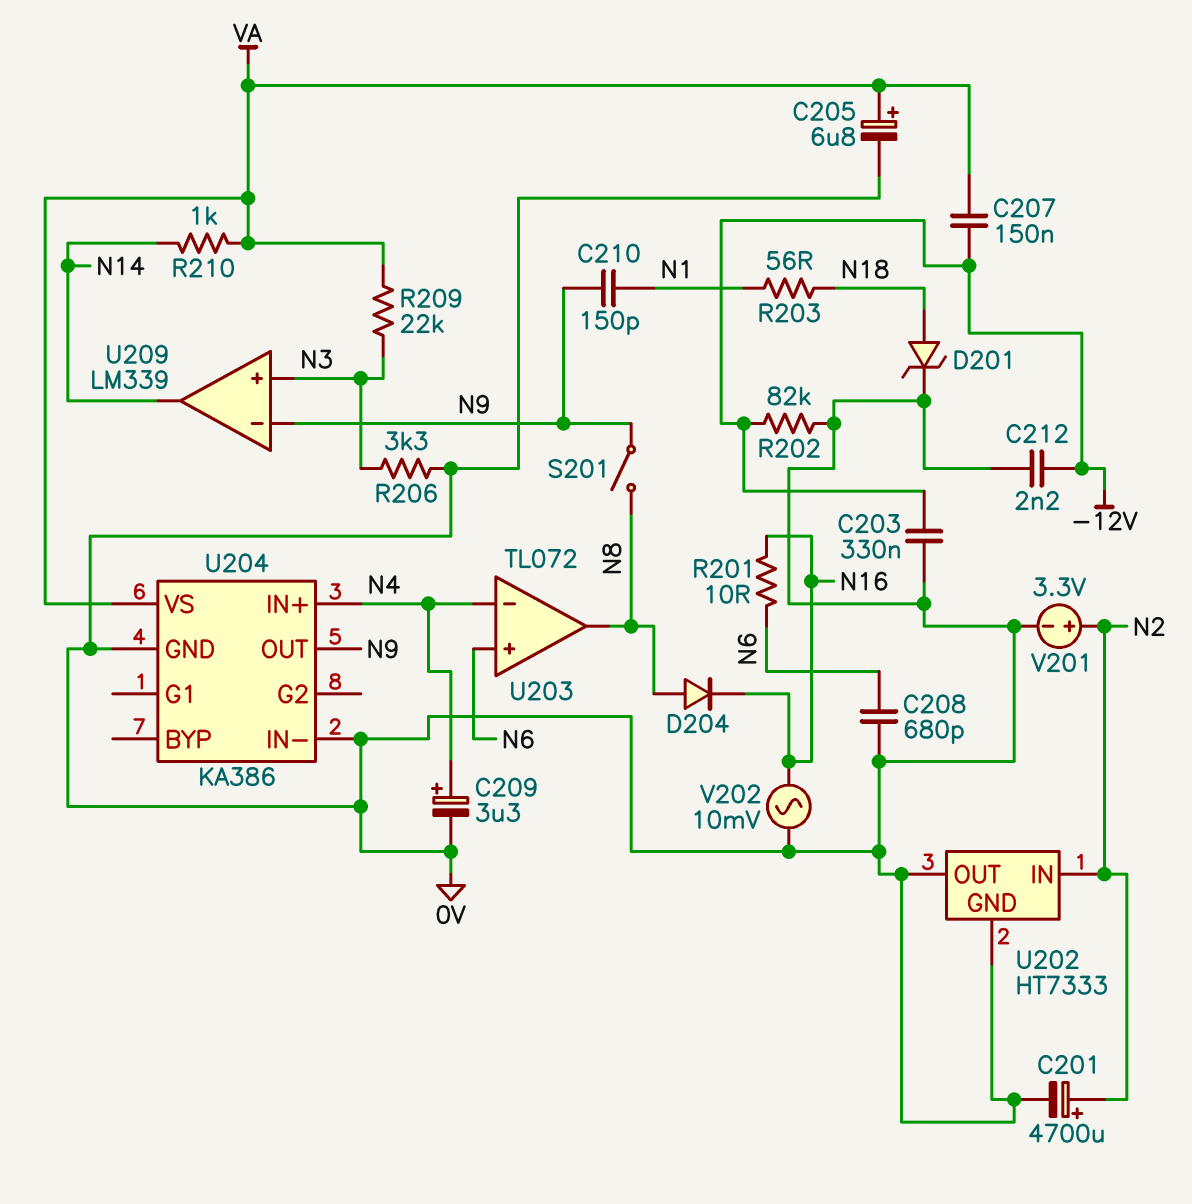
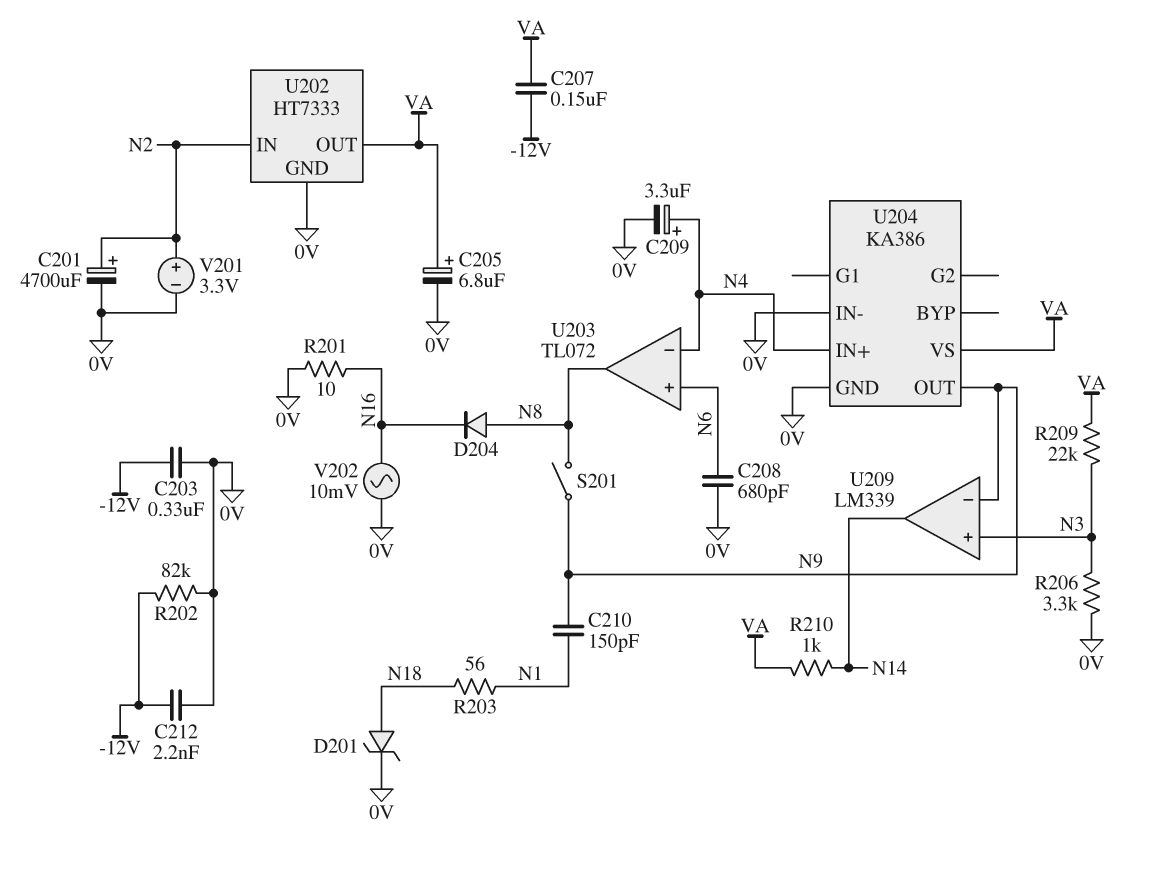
R201: 10 (N6, N16) -> 10 (0V, N16)
U202 pin OUT: 0V -> VA

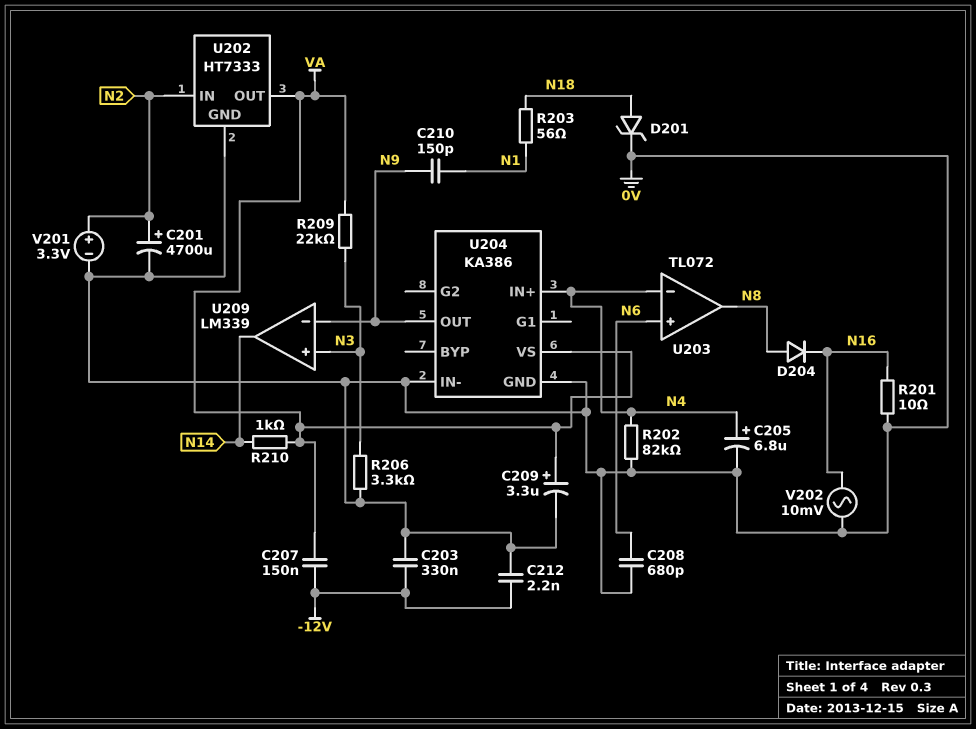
C205: 6.8uF (plus VA, minus 0V) -> 6.8uF (plus N4, minus 0V)
C209: 3.3uF (plus N4, minus 0V) -> 3.3uF (plus VA, minus 0V)
R202: 82k (-12V, 0V) -> 82k (0V, N4)
S201: switch (N8, N9) -> none

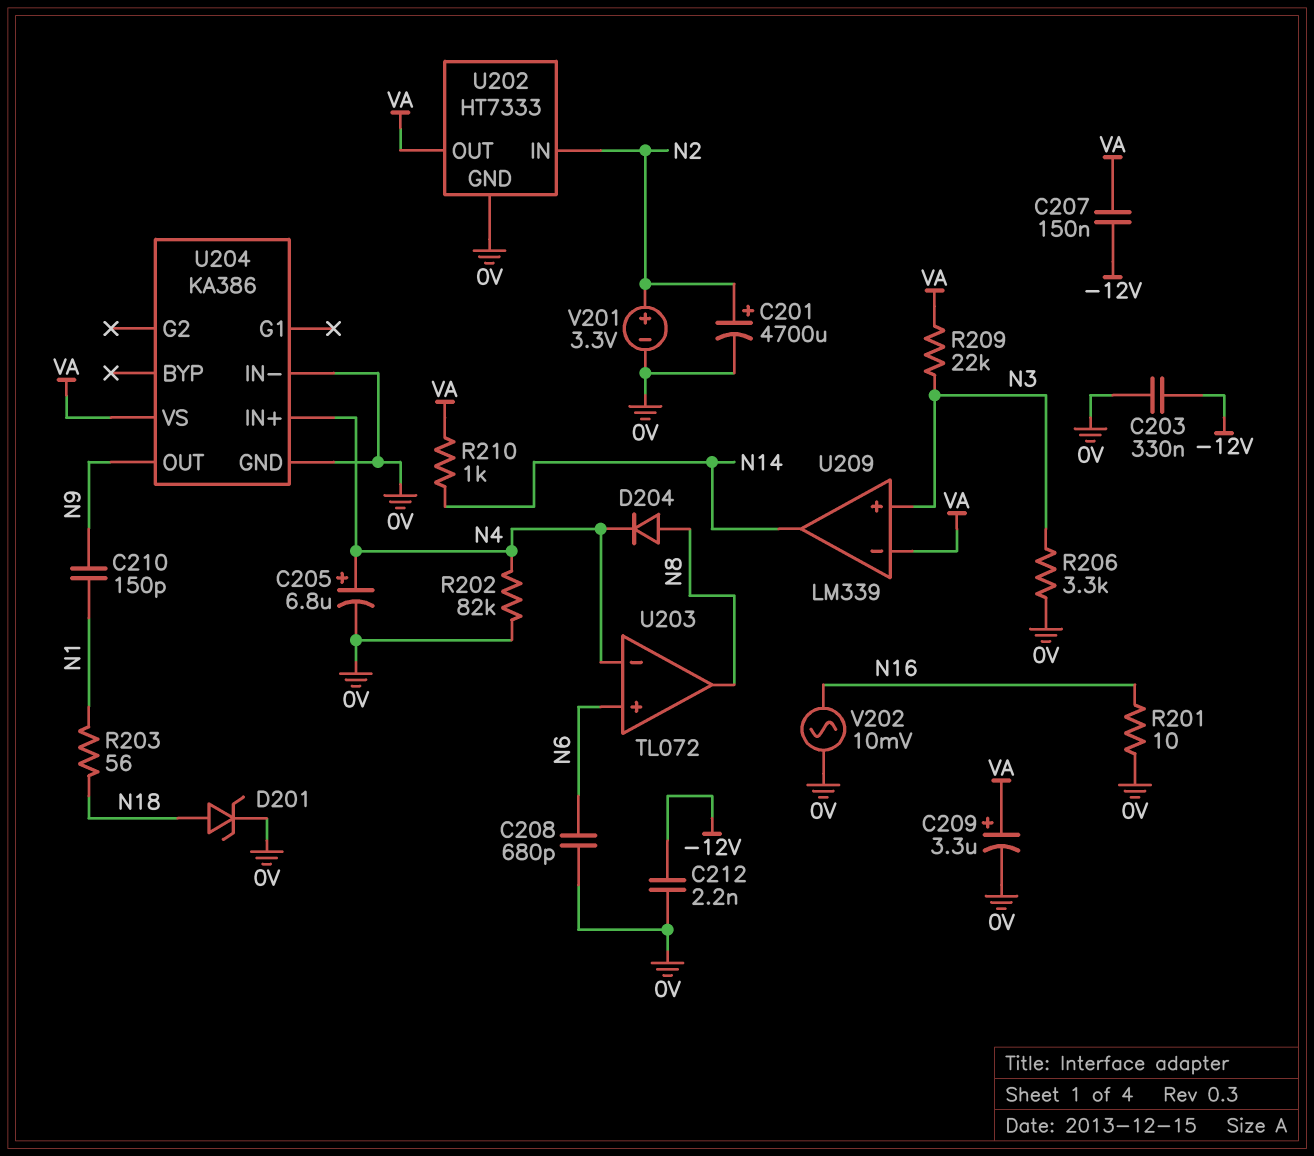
D204: diode (A N8, K N16) -> diode (A N8, K N4)
U209 pin in-: N9 -> VA

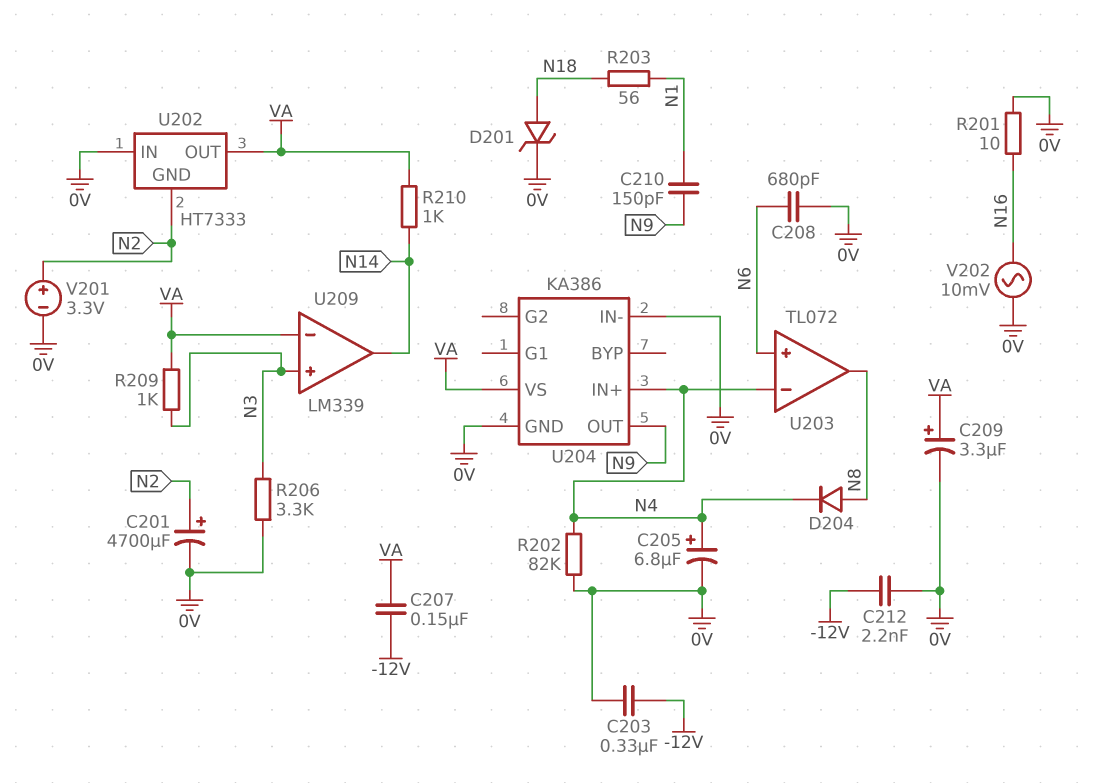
R209: 22k (N3, VA) -> 1k (N3, VA)
U202 pin GND: 0V -> N2
U202 pin IN: N2 -> 0V

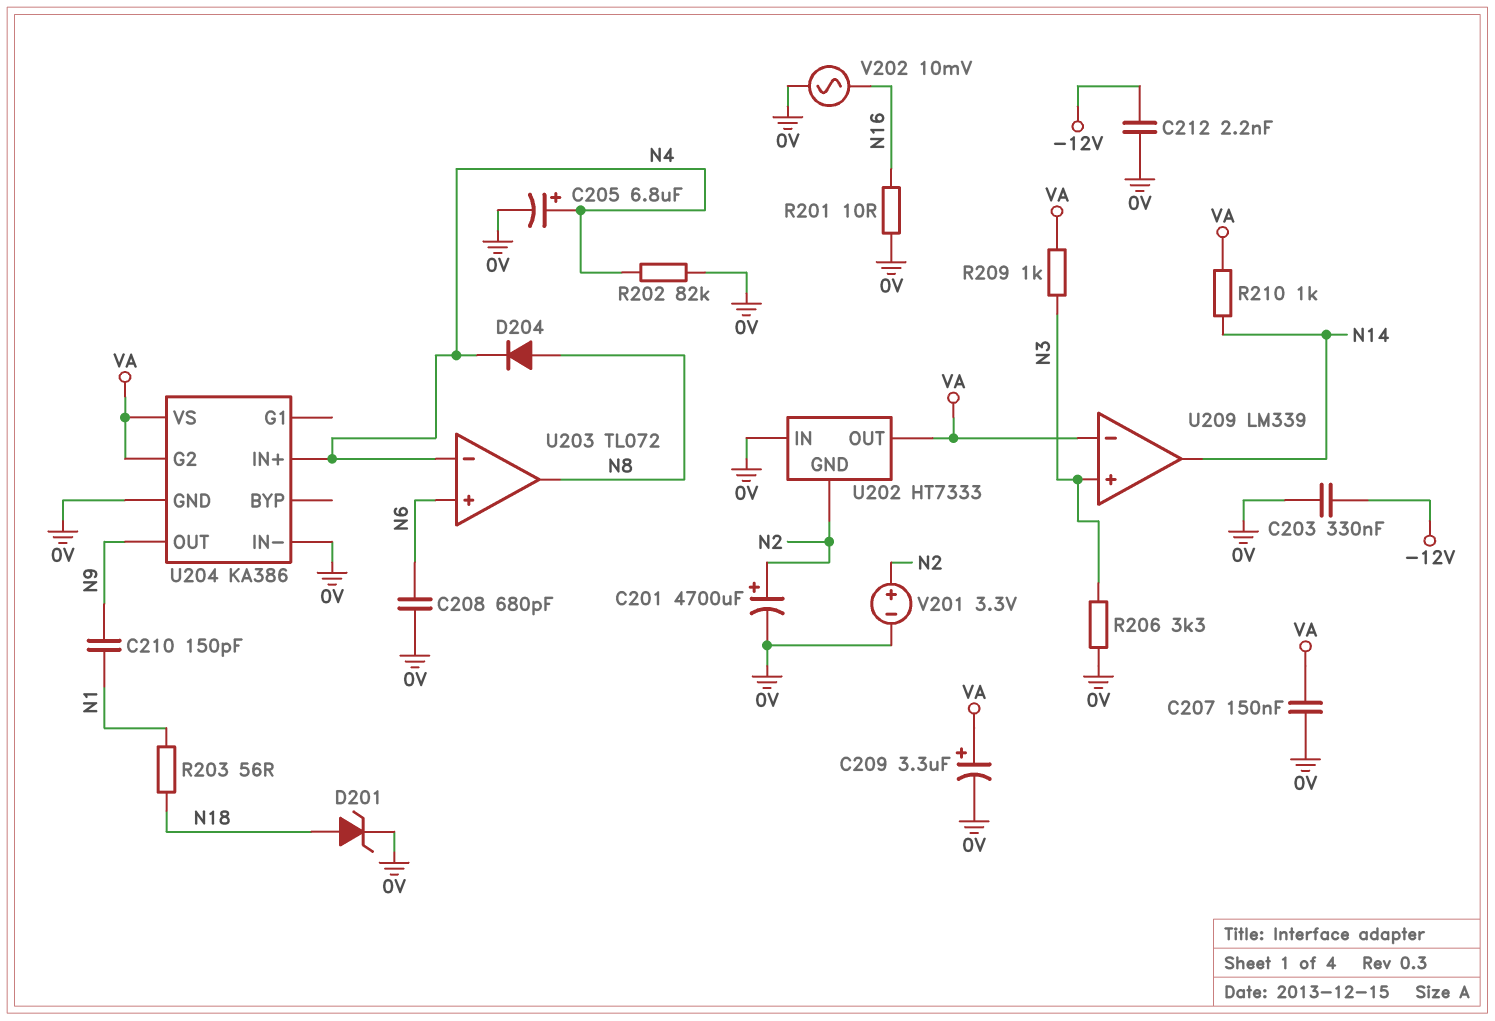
C207: 150nF (-12V, VA) -> 150nF (0V, VA)
U204 pin G2: none -> VA

